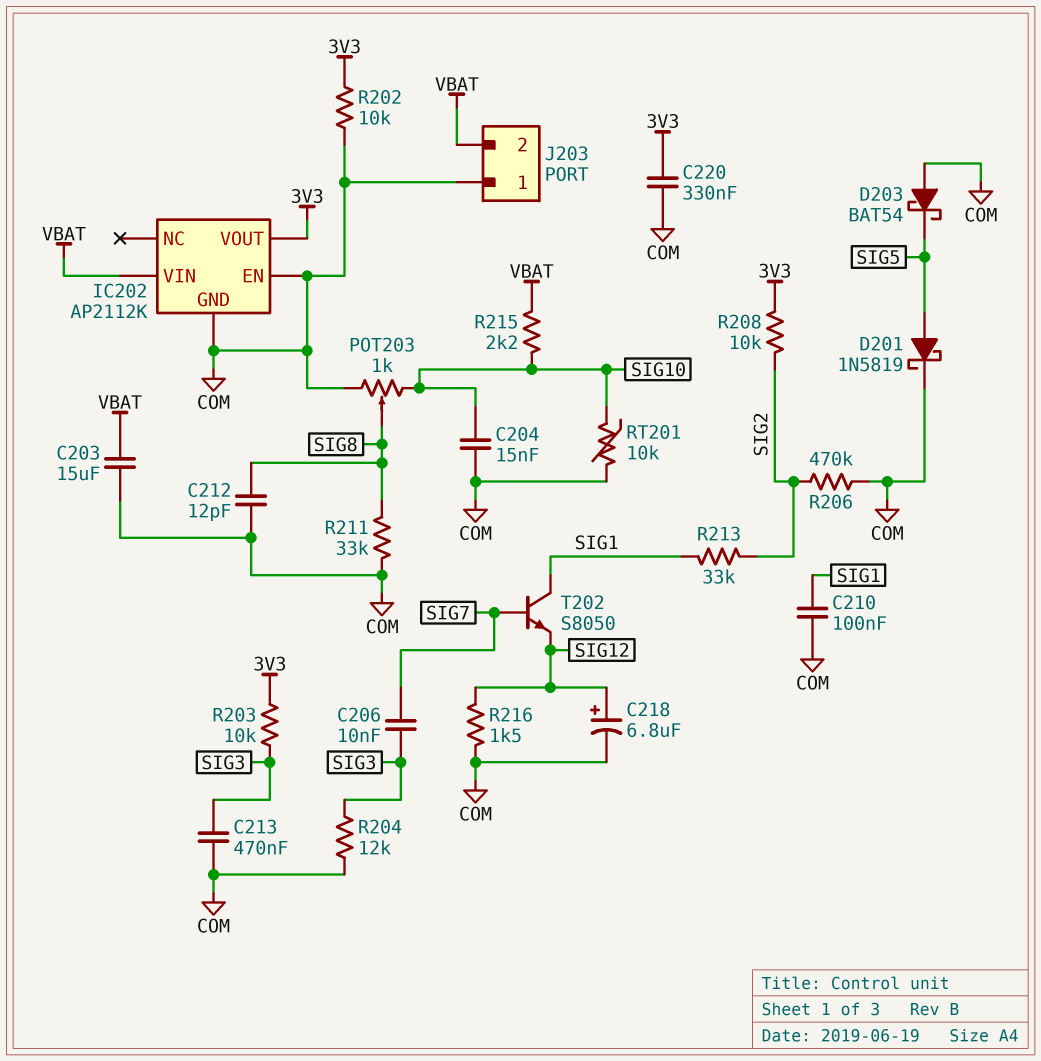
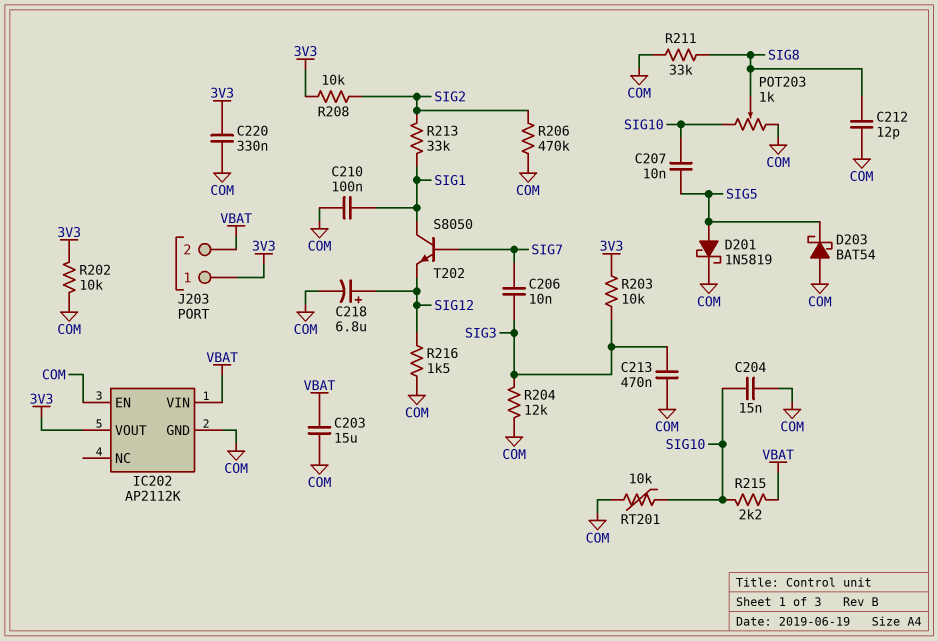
C207: none -> 10nF (SIG5, SIG10)
J203 pin 1: COM -> 3V3

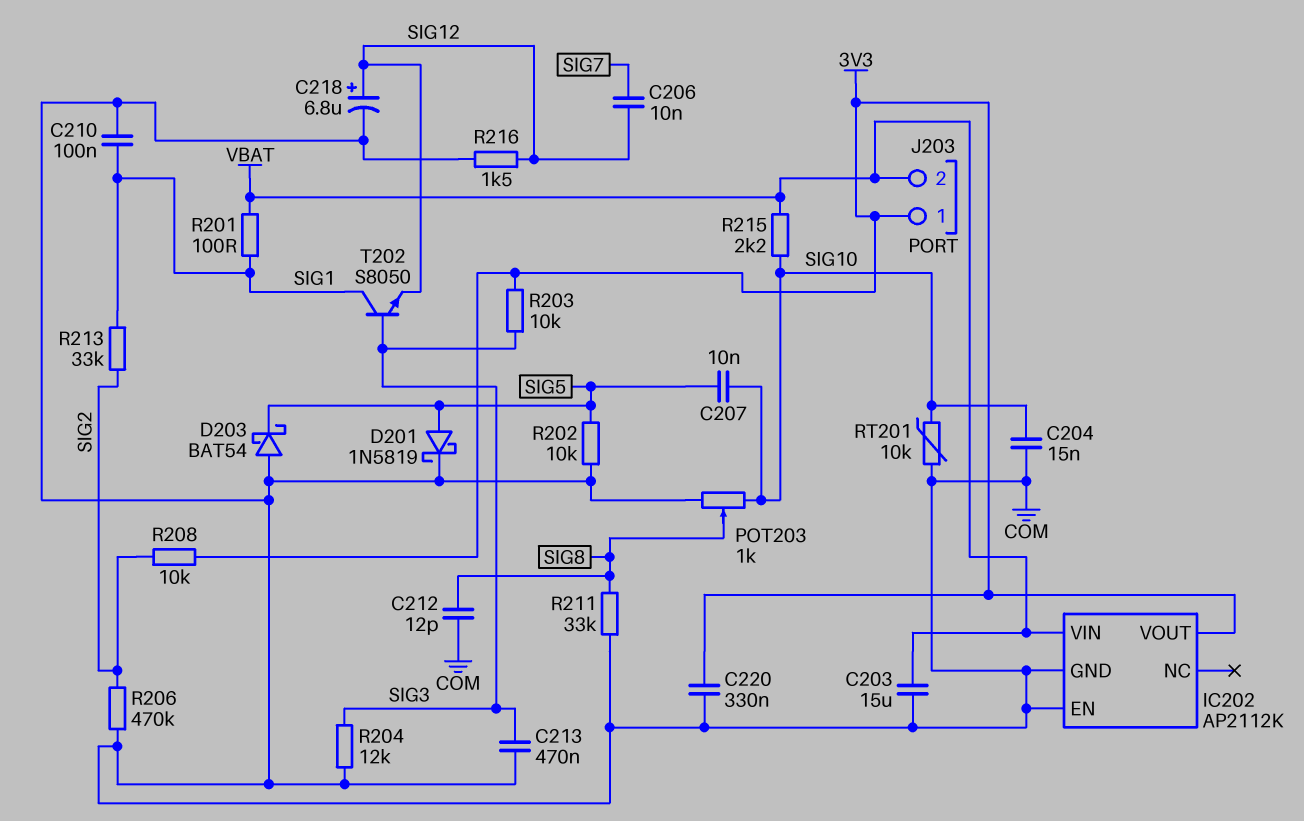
C206: 10nF (SIG3, SIG7) -> 10nF (SIG7, SIG12)
R201: none -> 100 (SIG1, VBAT)
R202: 10k (3V3, COM) -> 10k (COM, SIG5)
T202: NPN S8050 (B SIG7, C SIG1, E SIG12) -> NPN S8050 (B SIG3, C SIG1, E SIG12)

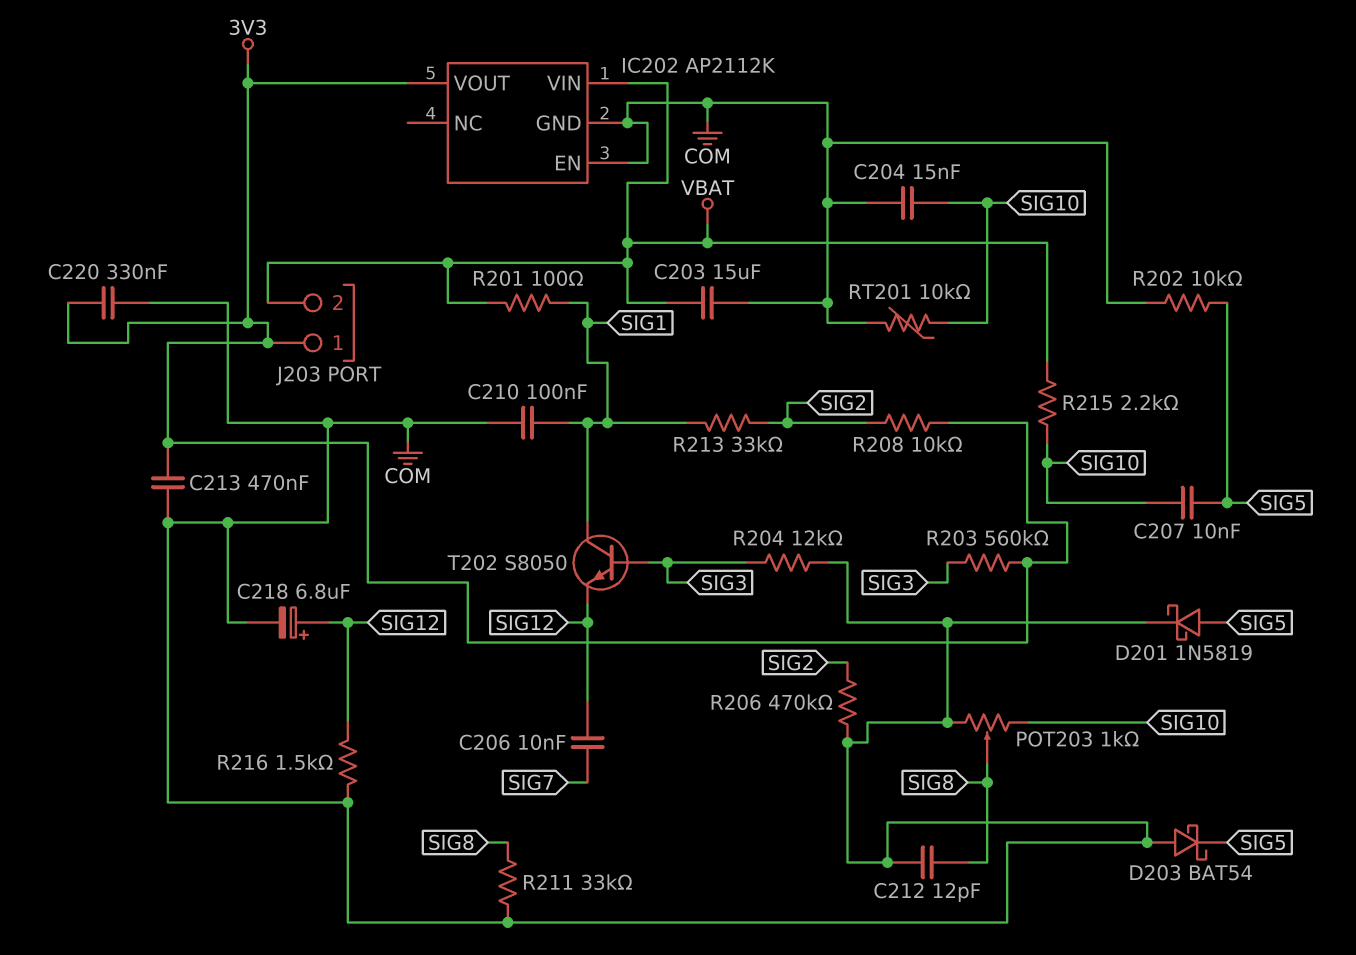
C213: 470nF (COM, SIG3) -> 470nF (3V3, COM)
R203: 10k (3V3, SIG3) -> 560k (3V3, SIG3)

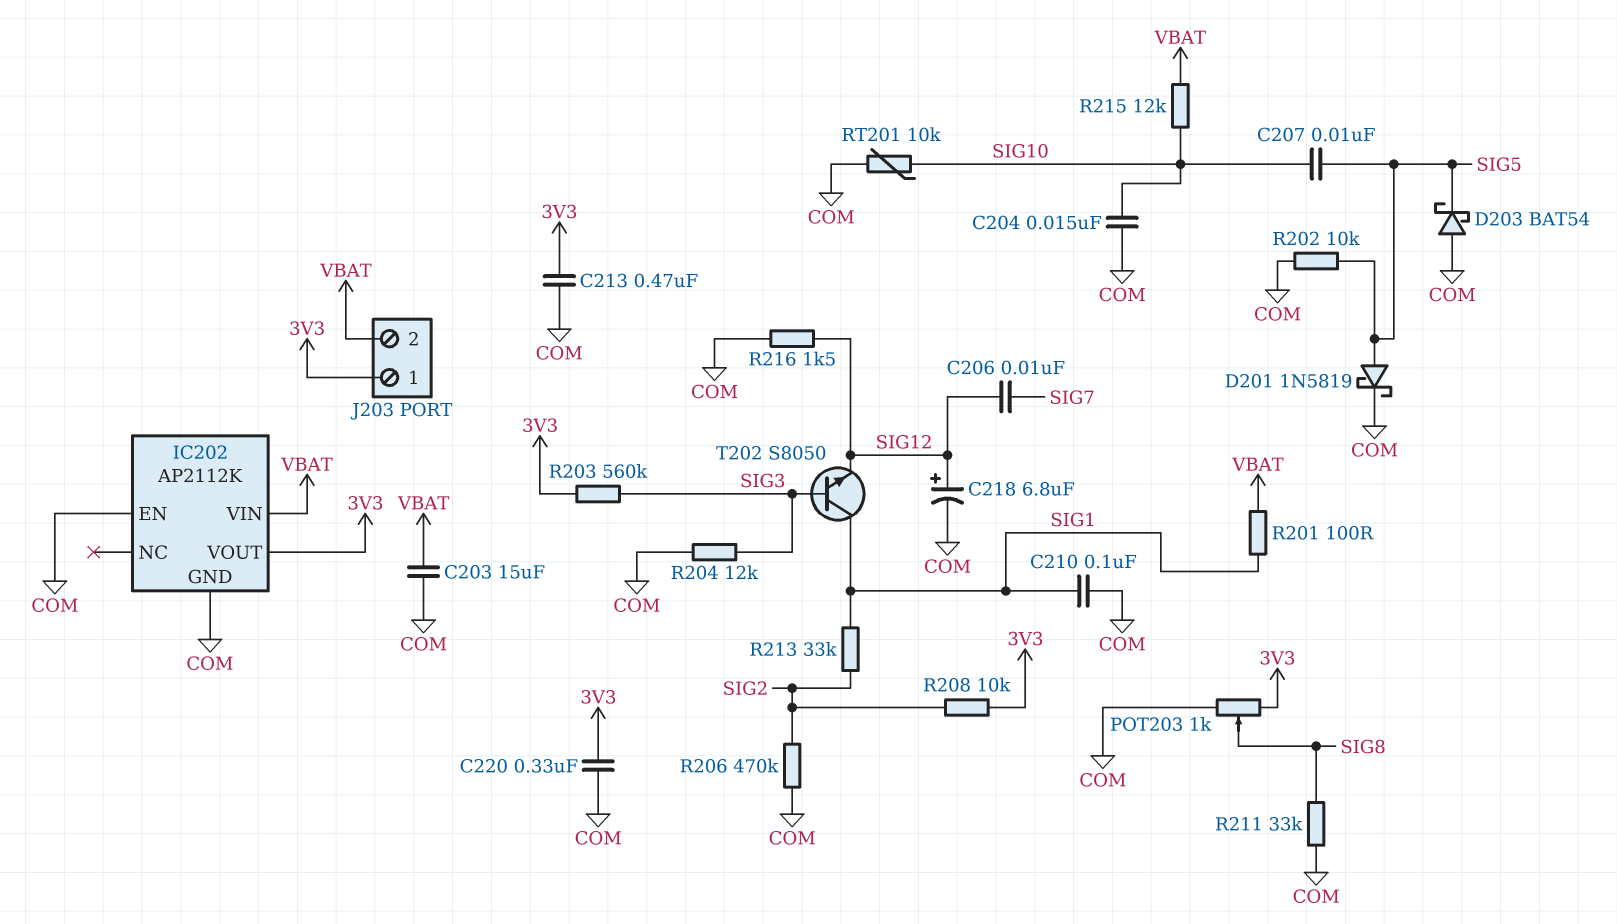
C212: 12pF (COM, SIG8) -> none
POT203: 1k (COM, SIG10, wiper SIG8) -> 1k (3V3, COM, wiper SIG8)
R215: 2.2k (SIG10, VBAT) -> 12k (SIG10, VBAT)

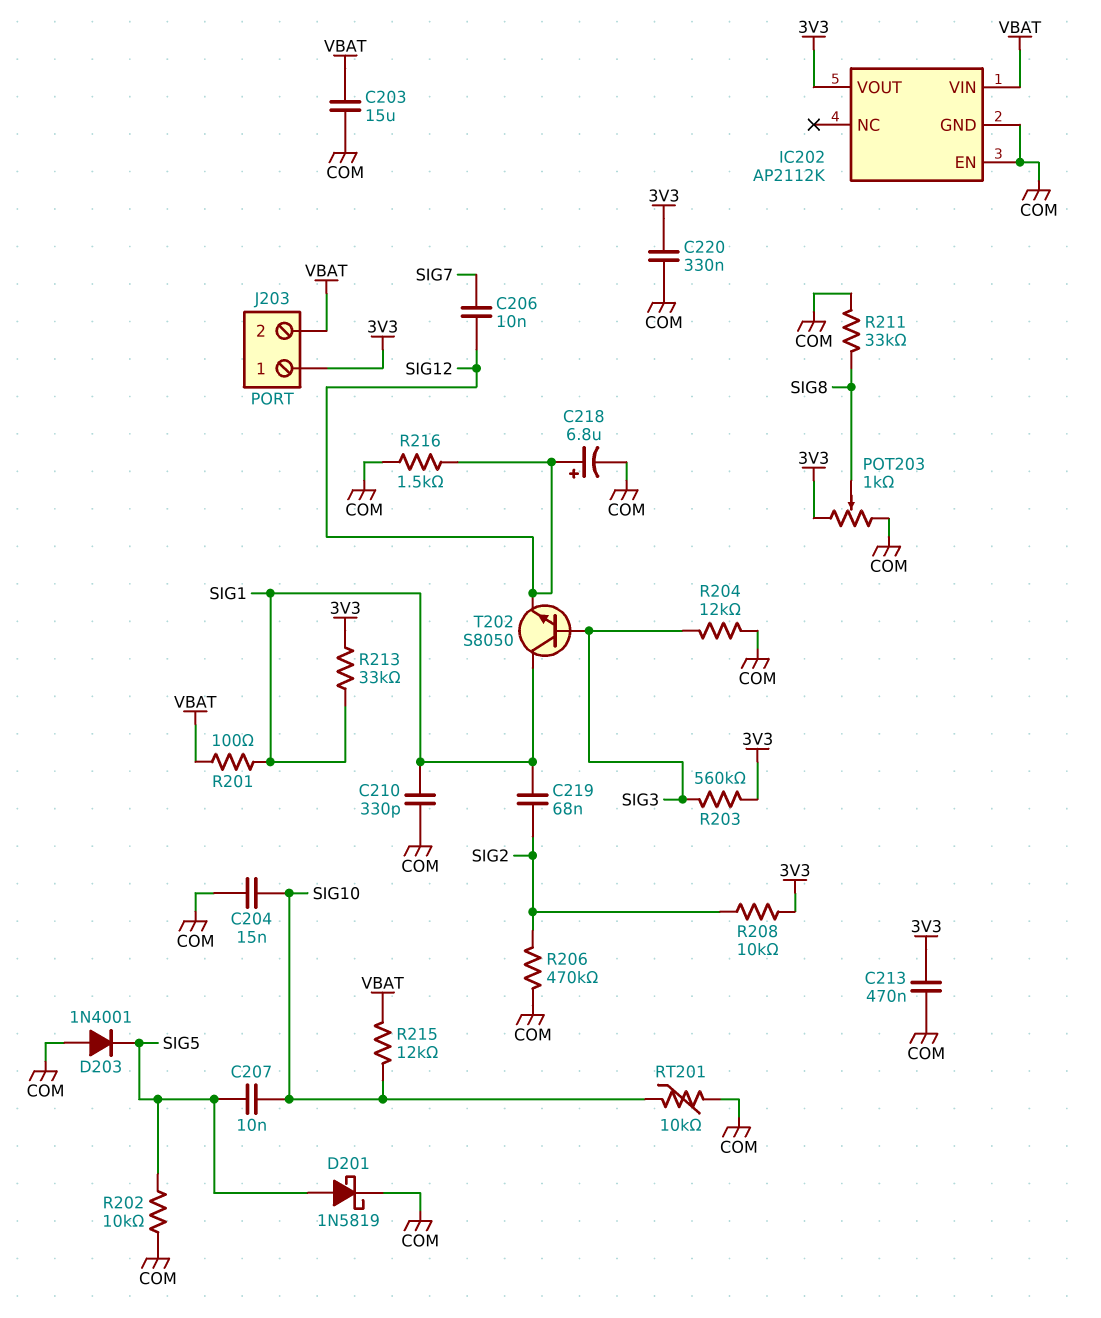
C210: 100nF (COM, SIG1) -> 330pF (COM, SIG1)
C219: none -> 68nF (SIG1, SIG2)
D203: schottky BAT54 (A COM, K SIG5) -> diode 1N4001 (A COM, K SIG5)
R213: 33k (SIG1, SIG2) -> 33k (3V3, SIG1)

